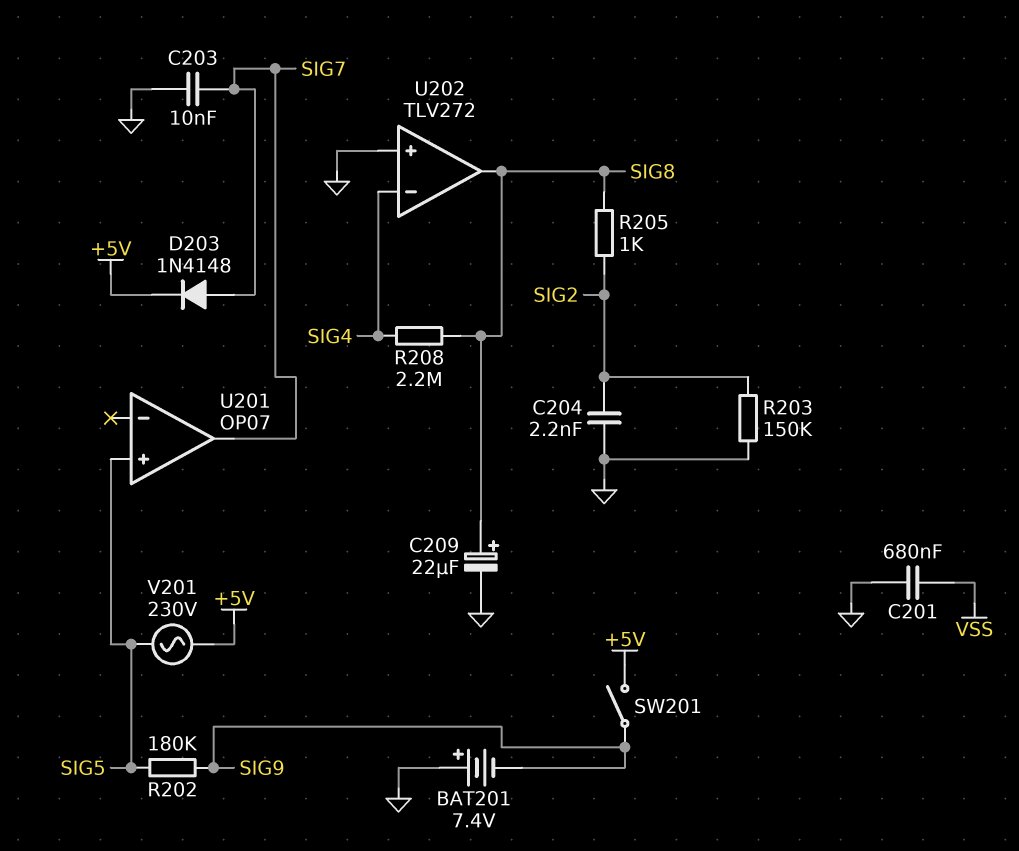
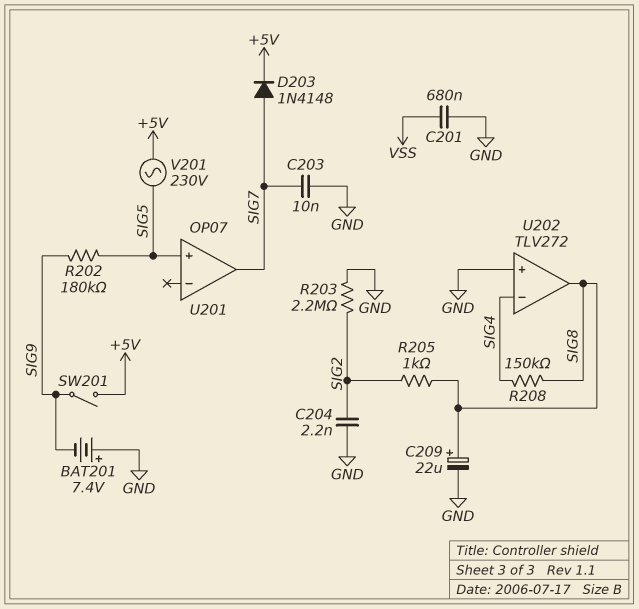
R203: 150k (GND, SIG2) -> 2.2M (GND, SIG2)
R208: 2.2M (SIG4, SIG8) -> 150k (SIG4, SIG8)

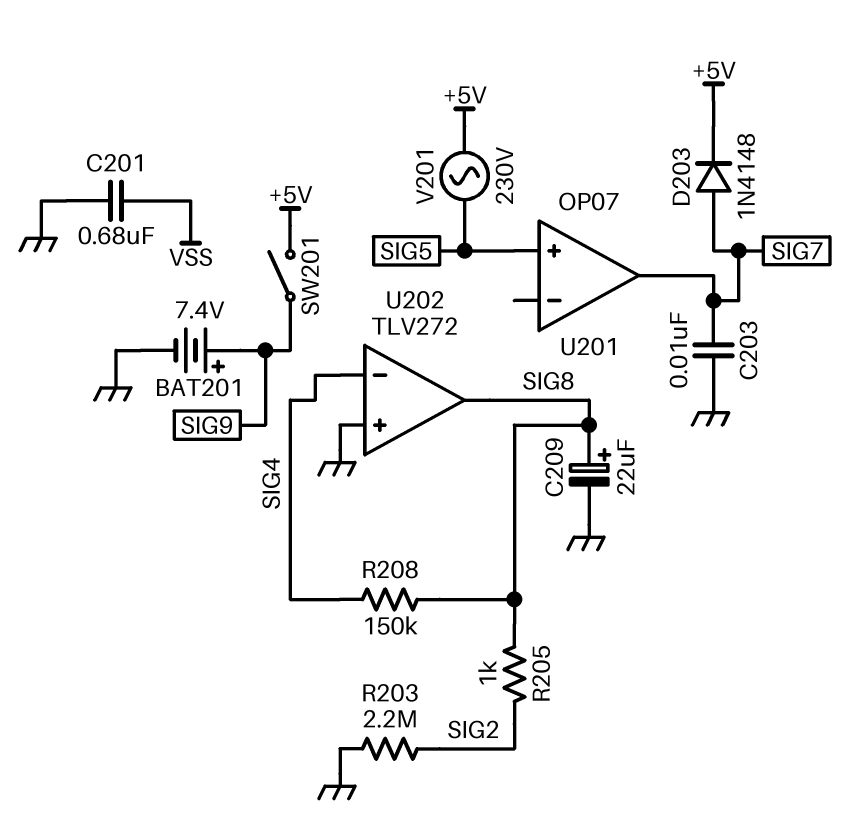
BAT201: 7.4V (plus GND, minus SIG9) -> 7.4V (plus SIG9, minus GND)
C204: 2.2nF (GND, SIG2) -> none
R202: 180k (SIG5, SIG9) -> none

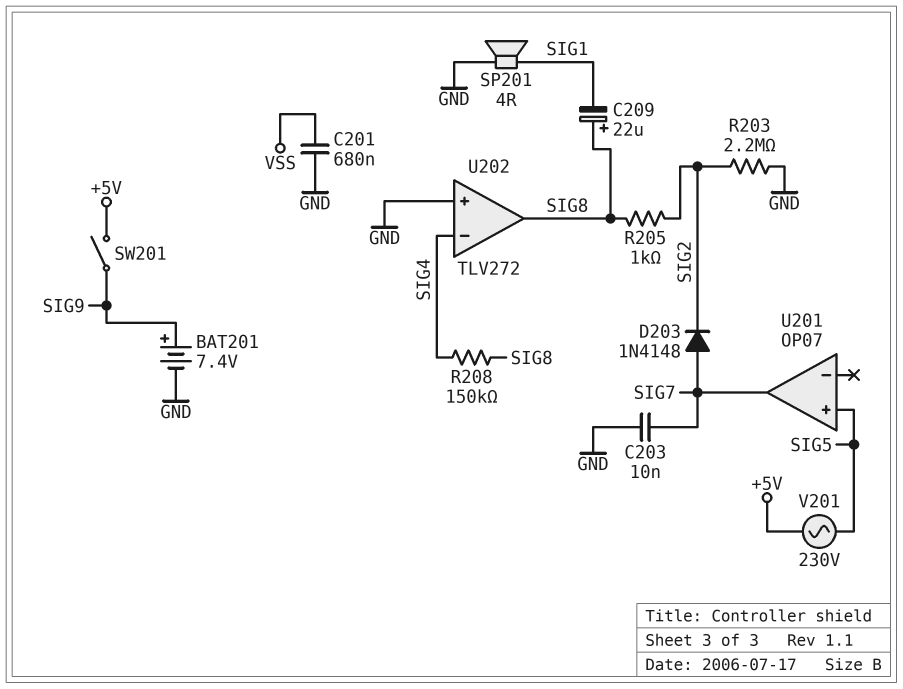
C209: 22uF (plus SIG8, minus GND) -> 22uF (plus SIG8, minus SIG1)
D203: diode 1N4148 (A SIG7, K +5V) -> diode 1N4148 (A SIG7, K SIG2)
SP201: none -> speaker 4R (GND, SIG1)

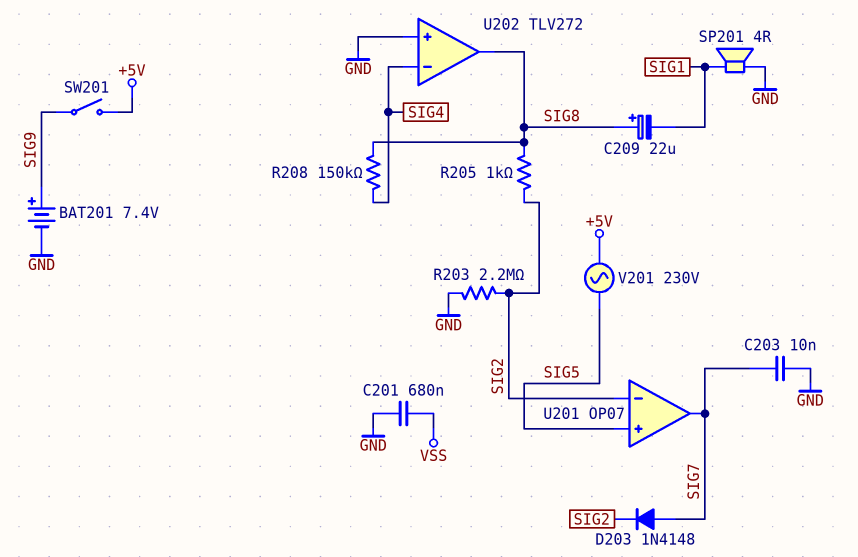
U201 pin in-: none -> SIG2

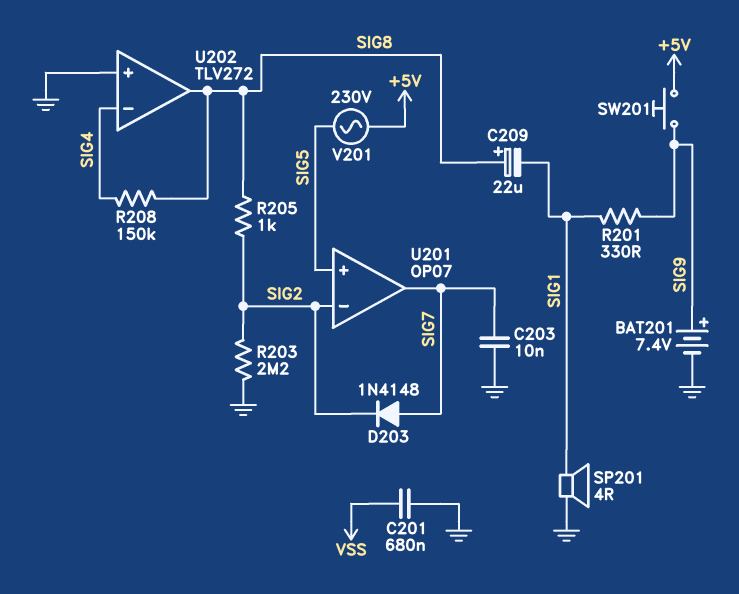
R201: none -> 330 (SIG1, SIG9)
SW201: switch (+5V, SIG9) -> button (+5V, SIG9)

